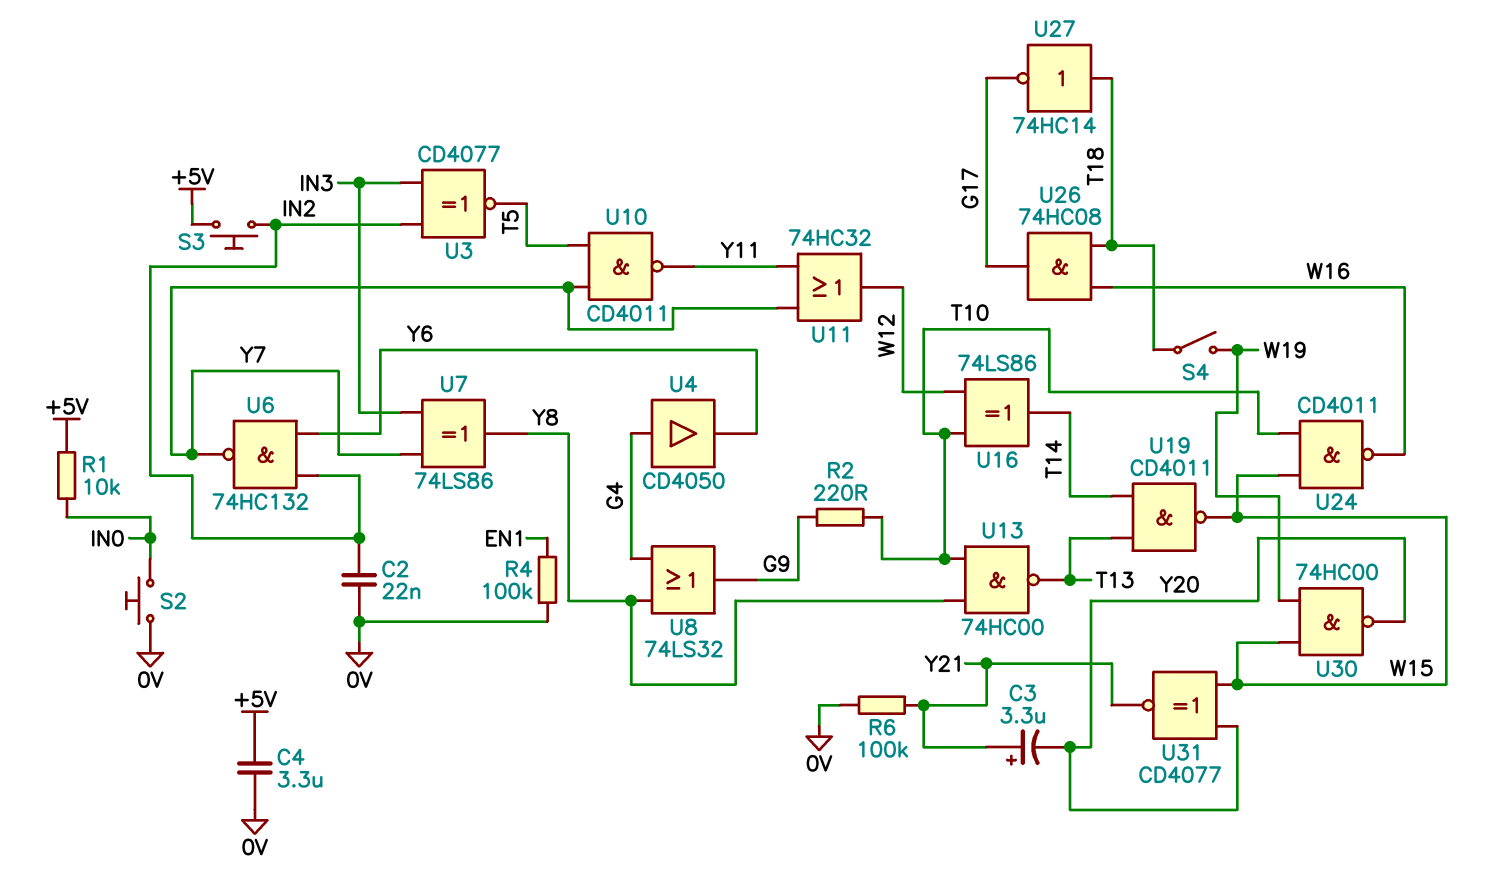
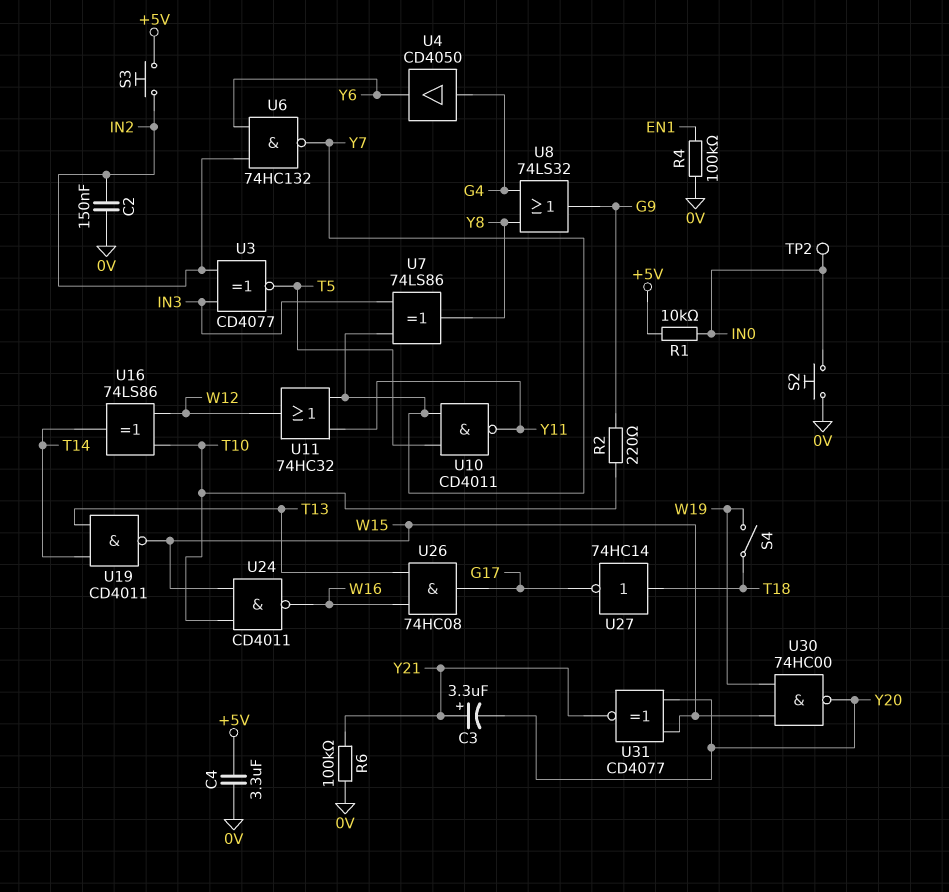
C2: 22nF (0V, IN2) -> 150nF (0V, IN2)
TP2: none -> test point (IN0)
U13: NAND 74HC00 (in T10, in Y8, out T13) -> none
U26: AND 74HC08 (in T18, in W16, out G17) -> AND 74HC08 (in T13, in W16, out G17)

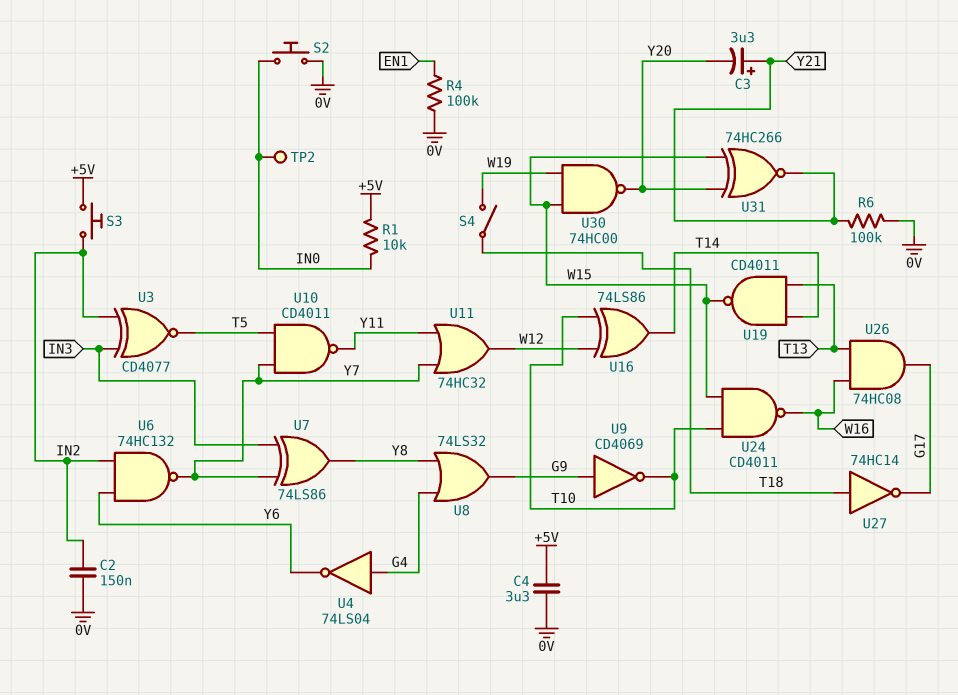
R2: 220 (G9, T10) -> none
U4: buffer CD4050 (in G4, out Y6) -> NOT 74LS04 (in G4, out Y6)
U9: none -> NOT CD4069 (in G9, out T10)
U31: XNOR CD4077 (in W15, in Y20, out Y21) -> XNOR 74HC266 (in W15, in Y20, out Y21)

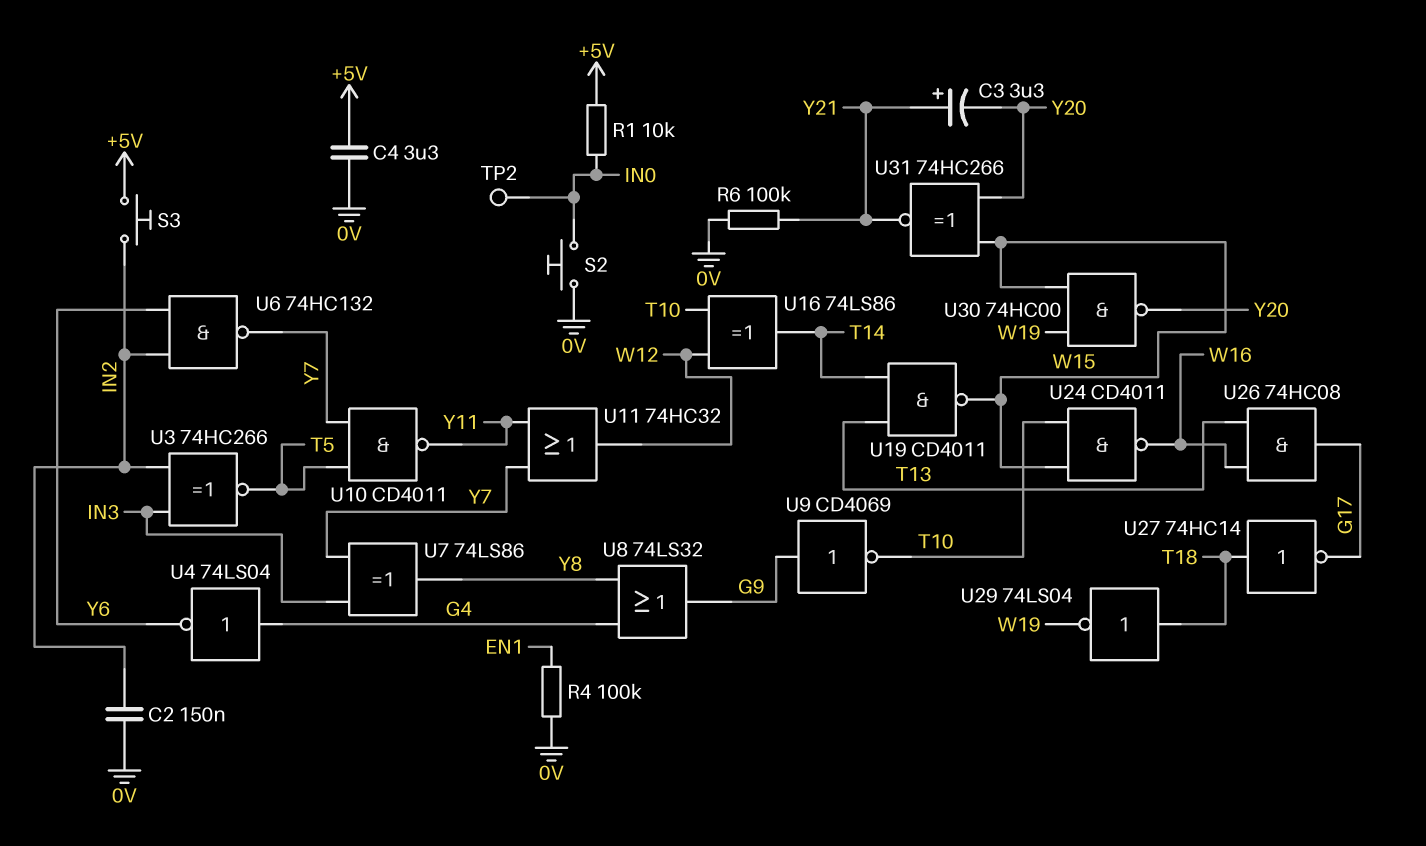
S4: switch (T18, W19) -> none
U3: XNOR CD4077 (in IN2, in IN3, out T5) -> XNOR 74HC266 (in IN2, in IN3, out T5)
U29: none -> NOT 74LS04 (in T18, out W19)

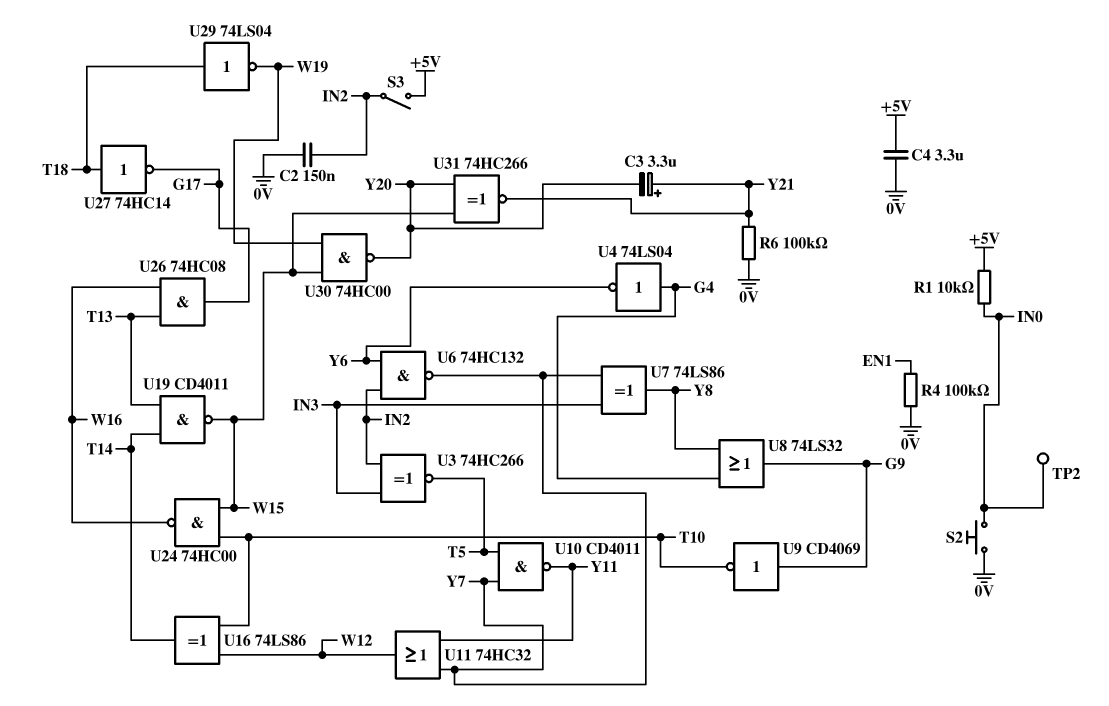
S3: button (+5V, IN2) -> switch (+5V, IN2)
U24: NAND CD4011 (in T10, in W15, out W16) -> NAND 74HC00 (in T10, in W15, out W16)

